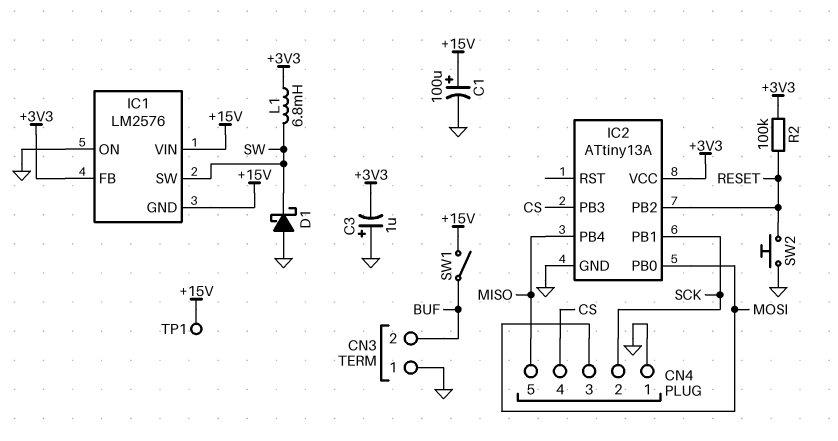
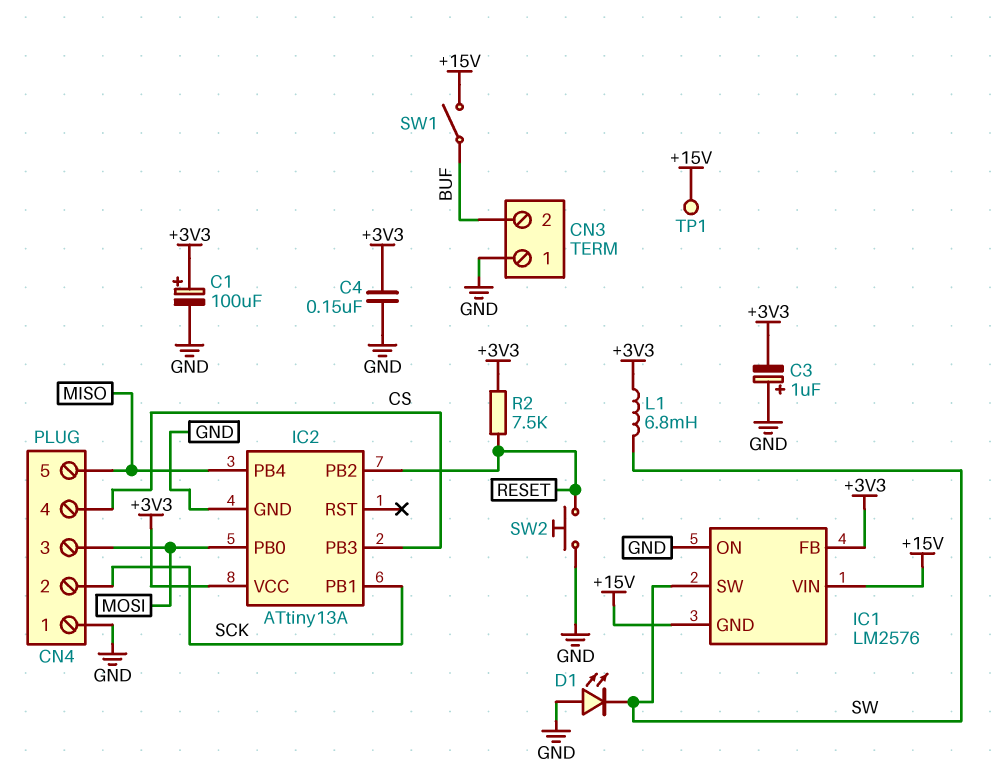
C1: 100uF (plus +15V, minus GND) -> 100uF (plus +3V3, minus GND)
C4: none -> 150nF (+3V3, GND)
D1: schottky (A GND, K SW) -> LED (A GND, K SW)
R2: 100k (+3V3, RESET) -> 7.5k (+3V3, RESET)

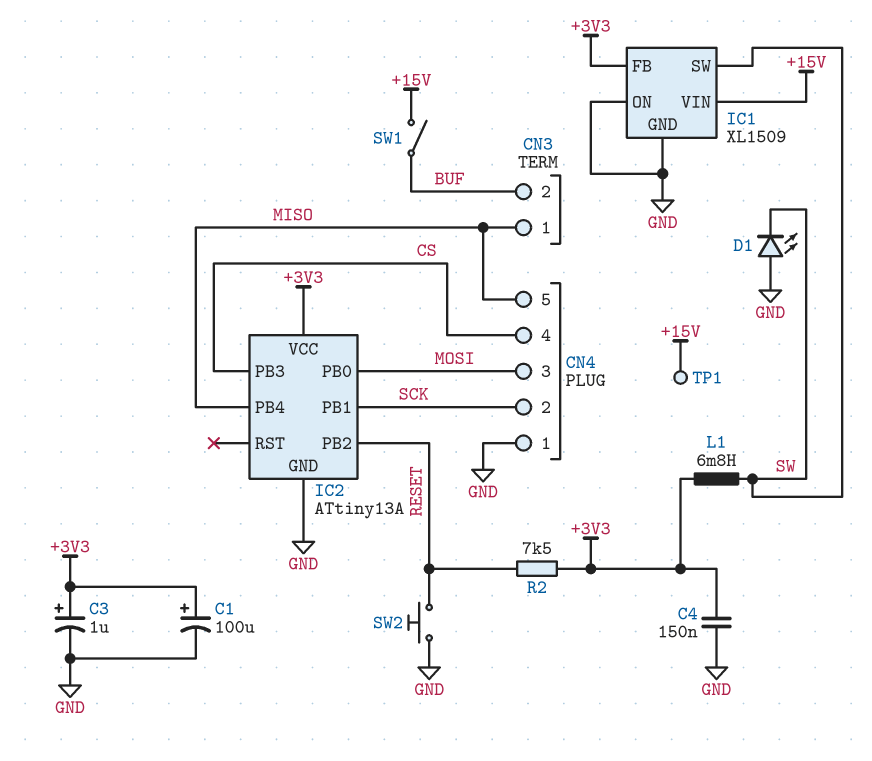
C3: 1uF (plus GND, minus +3V3) -> 1uF (plus +3V3, minus GND)
CN3 pin 1: GND -> MISO
IC1: LM2576 -> XL1509
IC1 pin GND: +15V -> GND

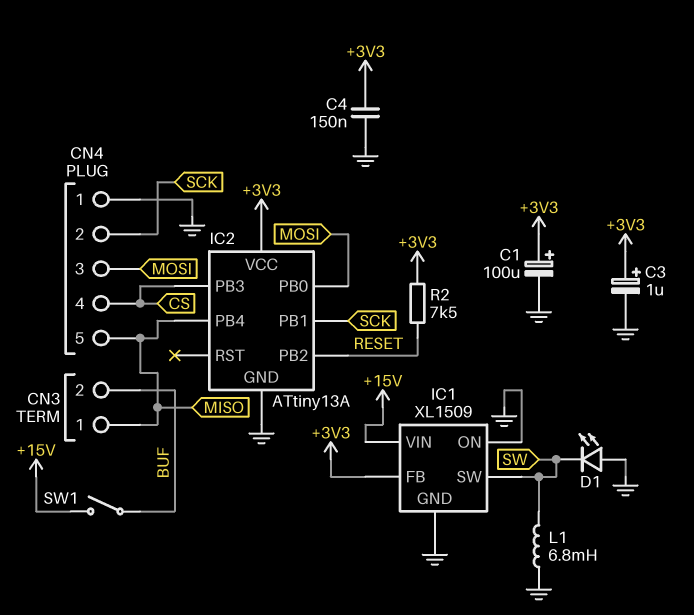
L1: 6.8mH (+3V3, SW) -> 6.8mH (GND, SW)
SW2: button (GND, RESET) -> none
TP1: test point (+15V) -> none

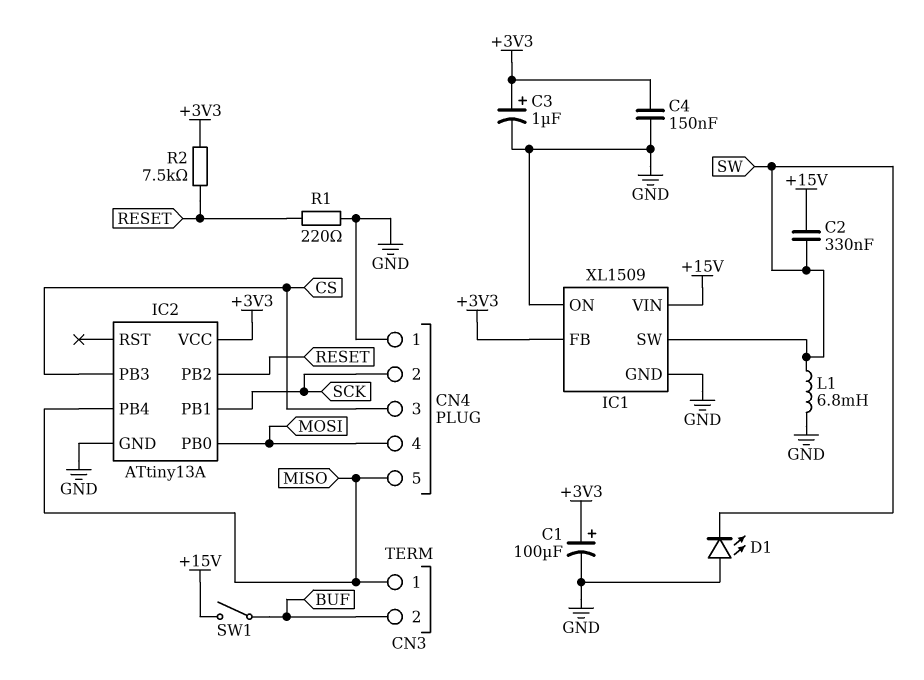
C2: none -> 330nF (+15V, SW)
CN4 pin 3: MOSI -> CS
CN4 pin 4: CS -> MOSI
R1: none -> 220 (GND, RESET)

